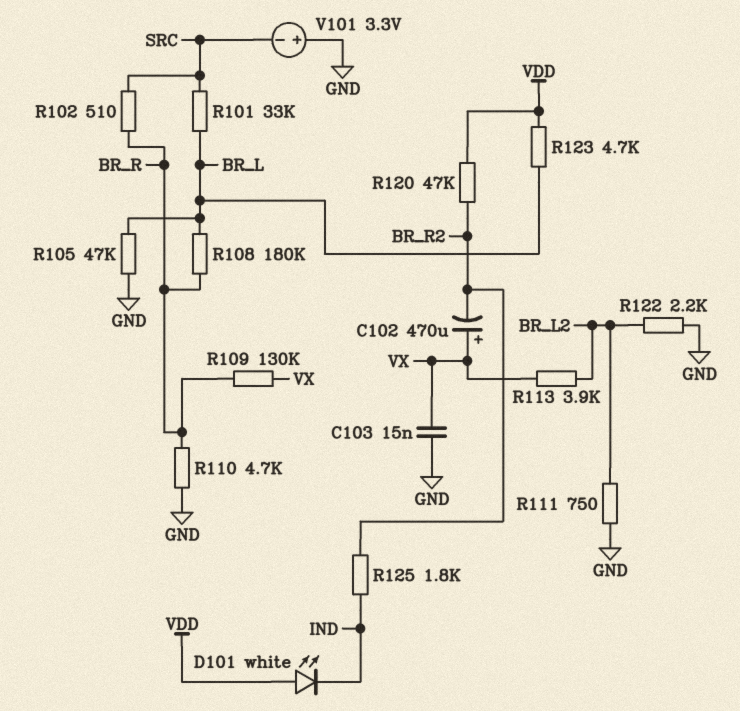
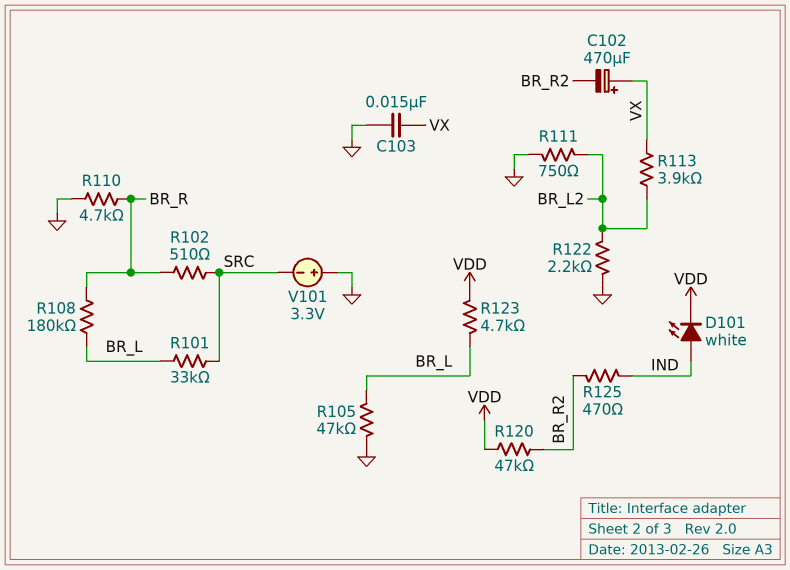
D101: LED white (A VDD, K IND) -> LED white (A IND, K VDD)
R109: 130k (BR_R, VX) -> none
R125: 1.8k (BR_R2, IND) -> 470 (BR_R2, IND)

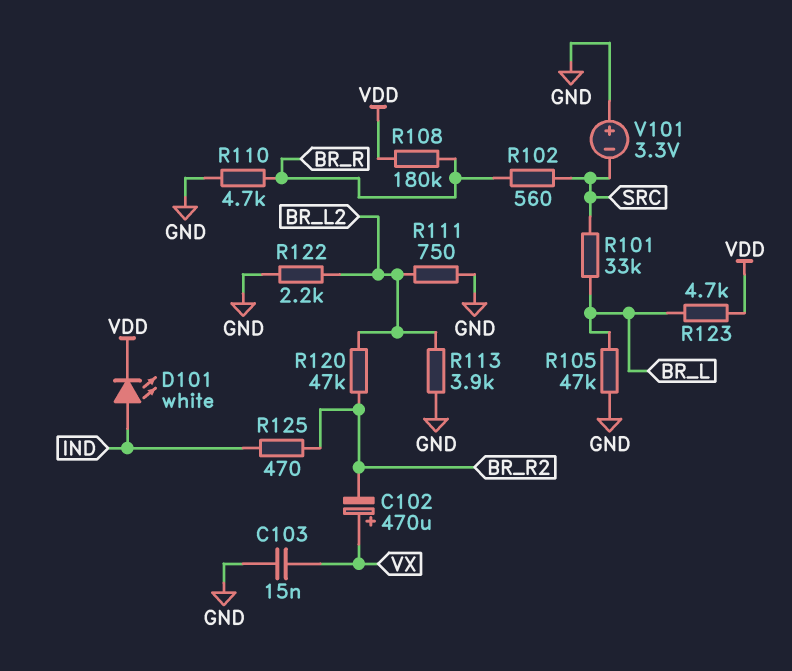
R102: 510 (BR_R, SRC) -> 560 (BR_R, SRC)
R108: 180k (BR_L, BR_R) -> 180k (BR_R, VDD)
R113: 3.9k (BR_L2, VX) -> 3.9k (BR_L2, GND)
R120: 47k (BR_R2, VDD) -> 47k (BR_L2, BR_R2)

